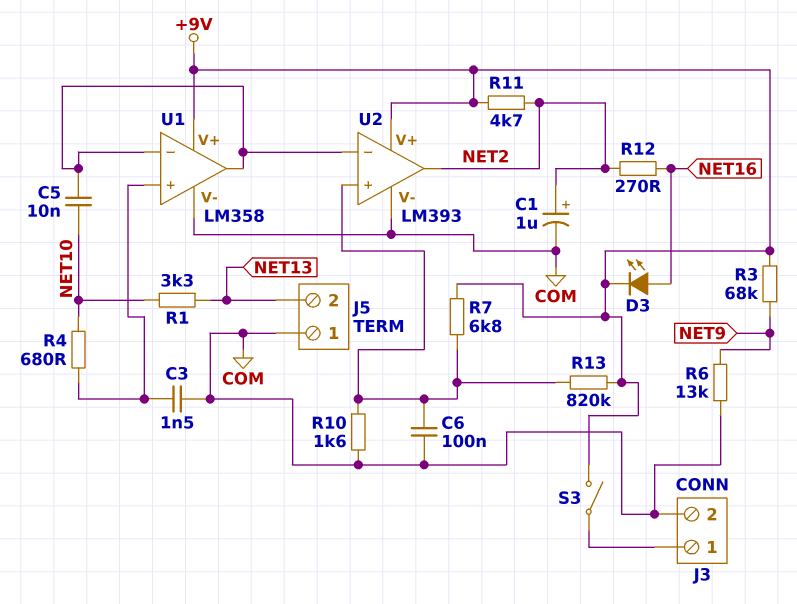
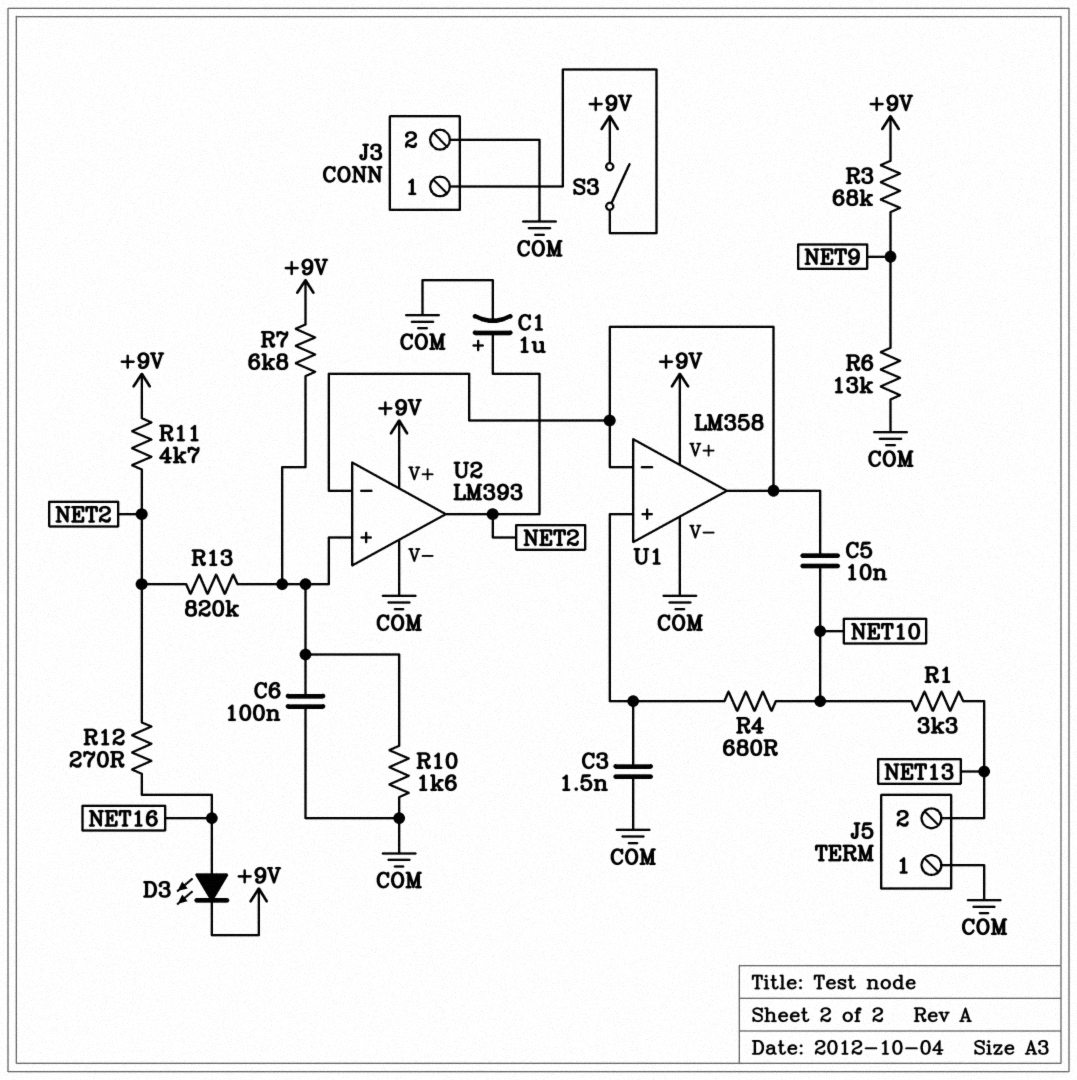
R13: 820k (+9V, U2/in+) -> 820k (NET2, U2/in+)

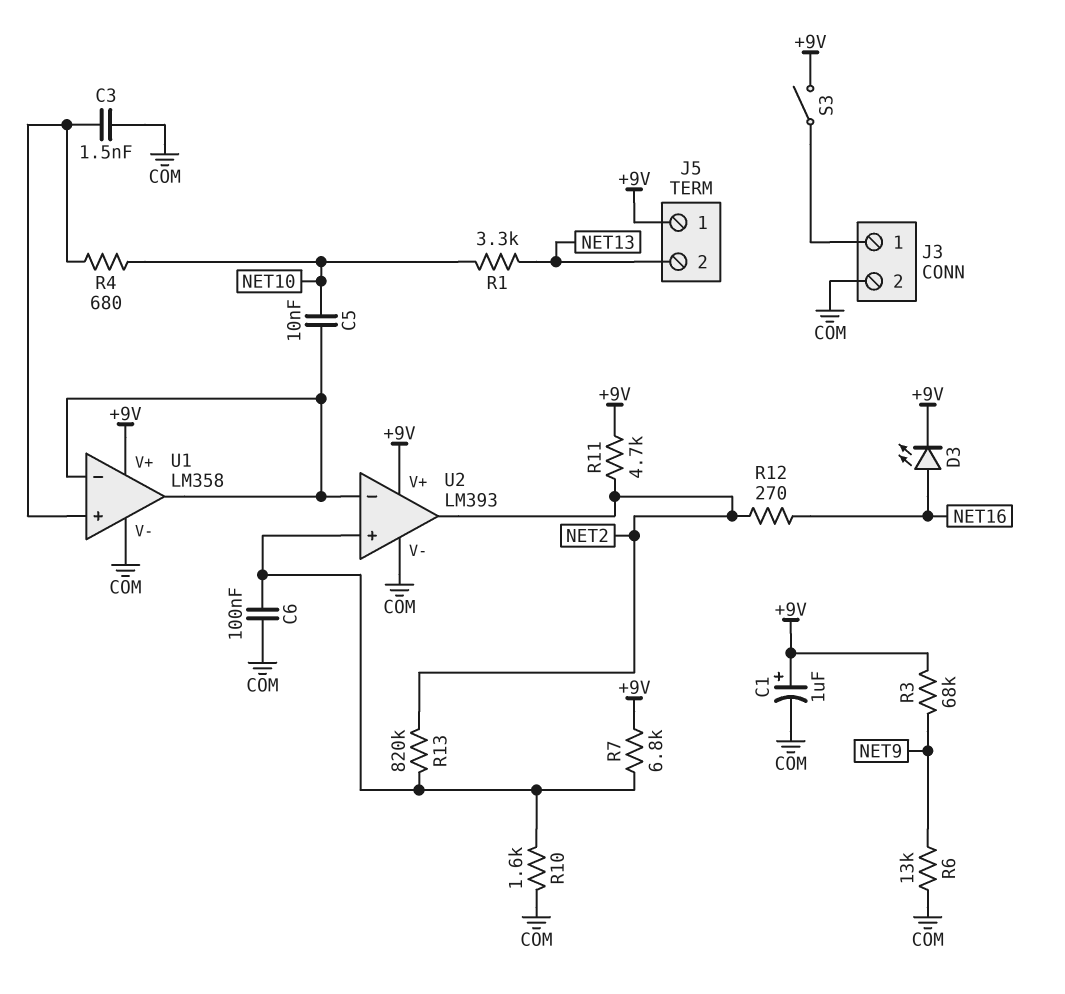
C1: 1uF (plus NET2, minus COM) -> 1uF (plus +9V, minus COM)
J5 pin 1: COM -> +9V

